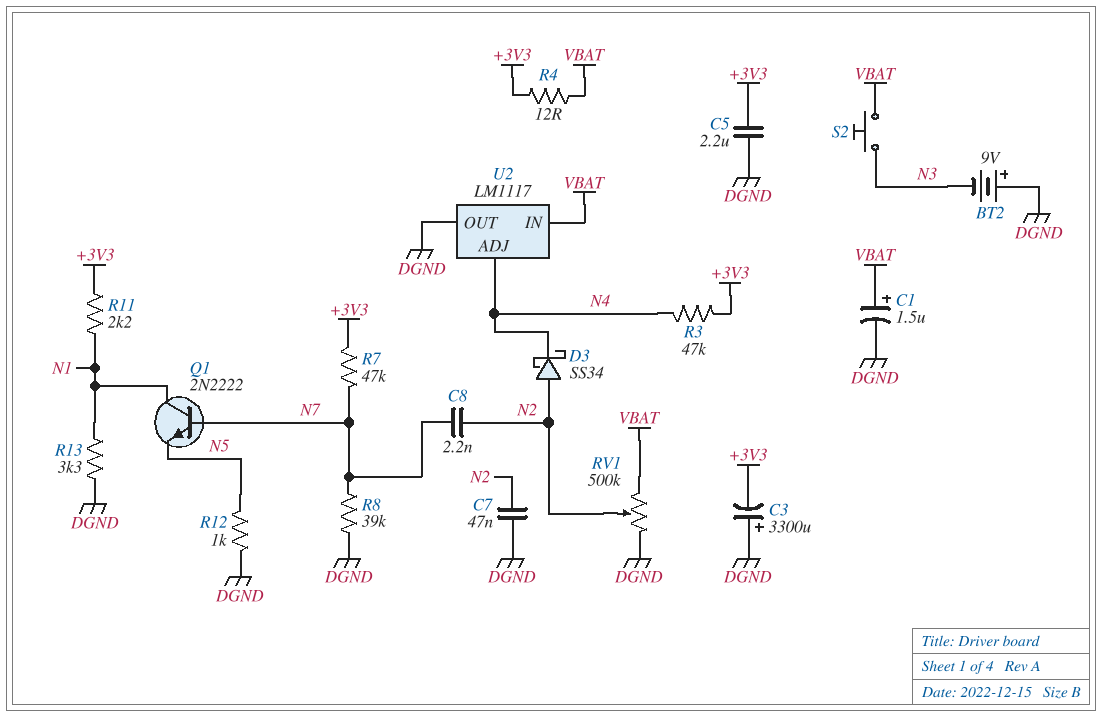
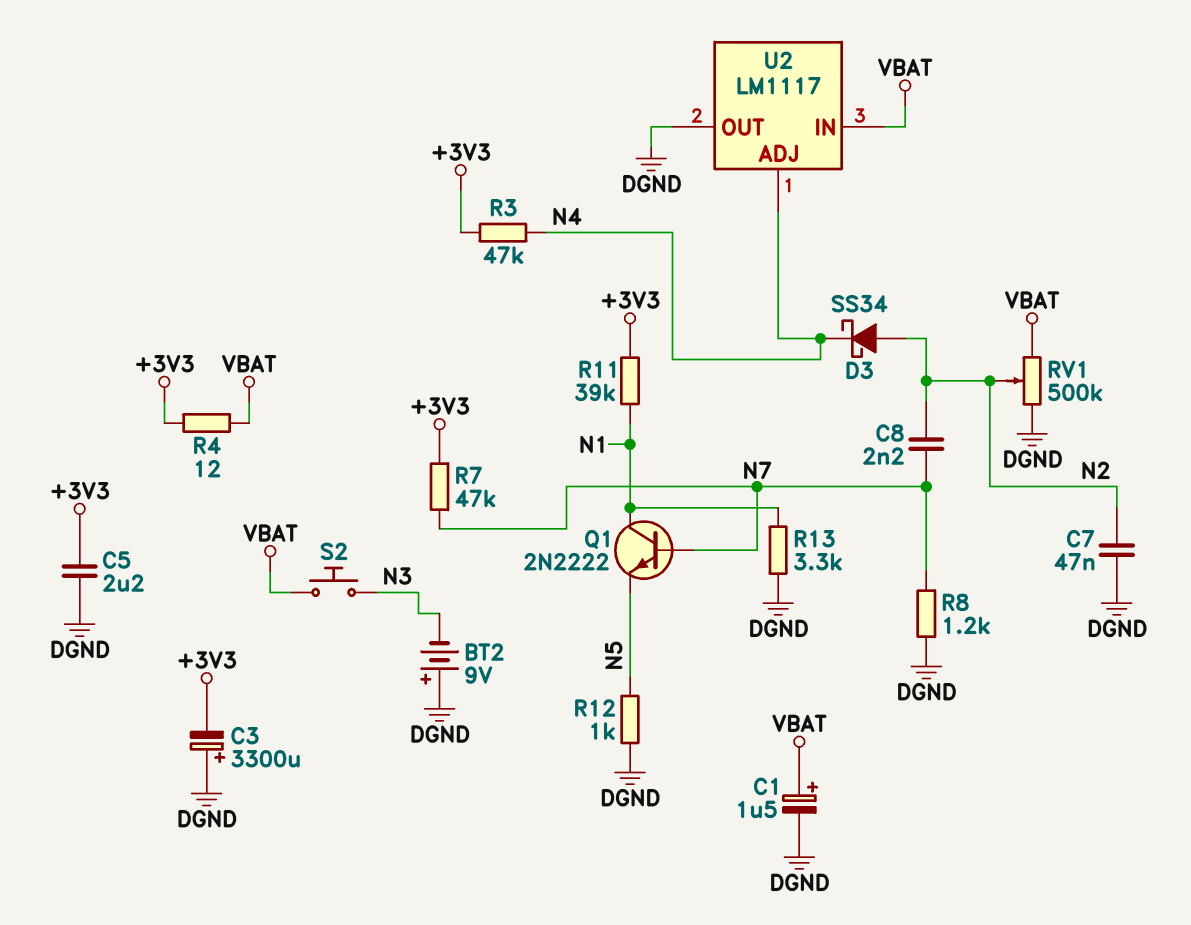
R8: 39k (DGND, N7) -> 1.2k (DGND, N7)
R11: 2.2k (+3V3, N1) -> 39k (+3V3, N1)

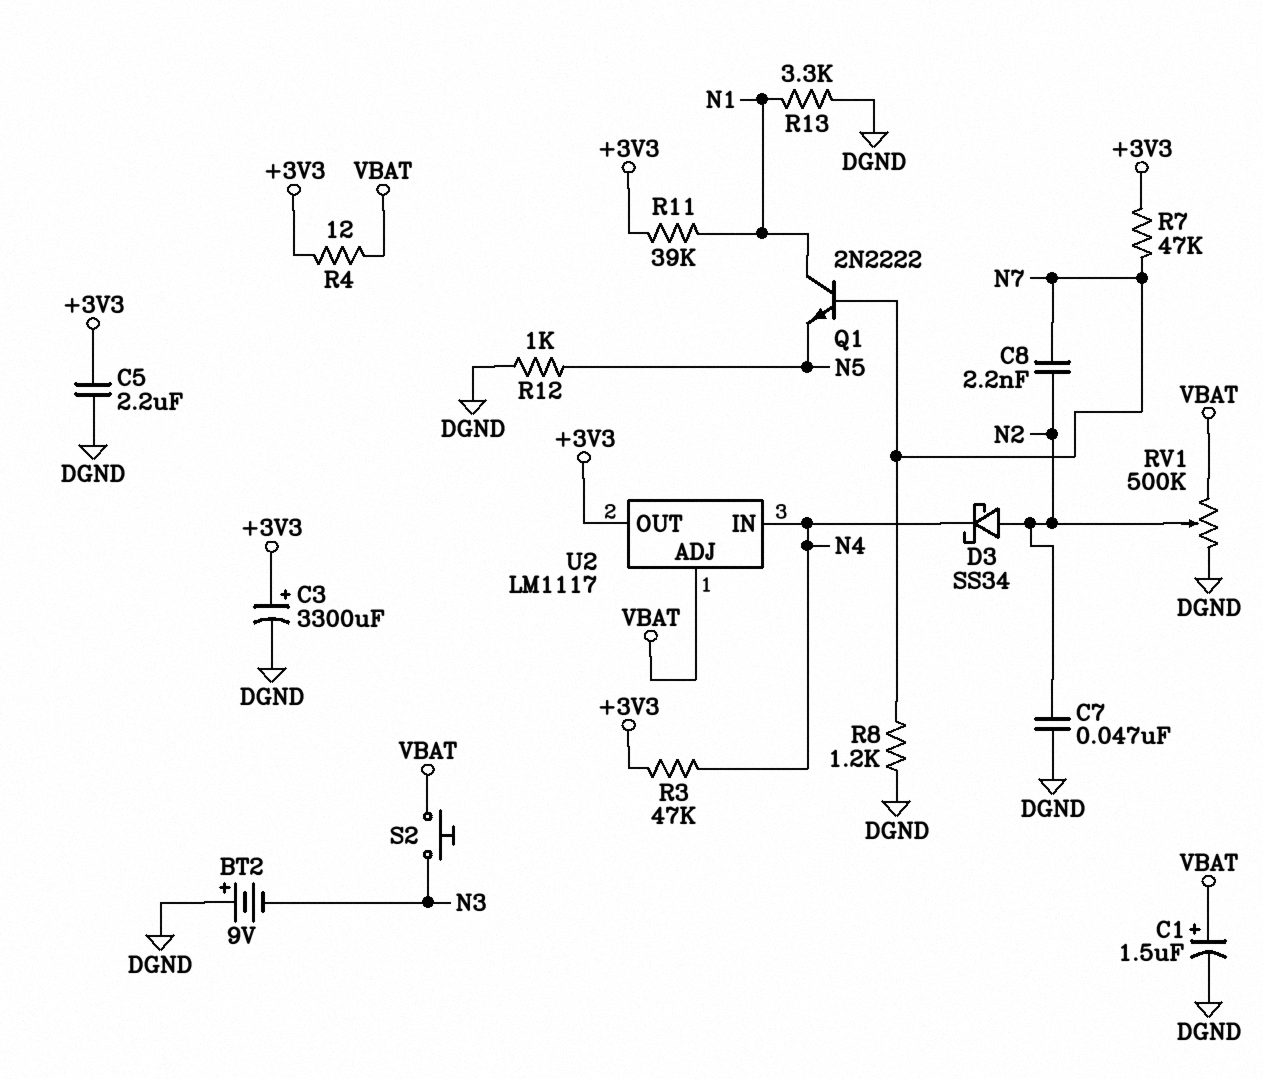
C3: 3300uF (plus DGND, minus +3V3) -> 3300uF (plus +3V3, minus DGND)
U2 pin ADJ: N4 -> VBAT
U2 pin IN: VBAT -> N4
U2 pin OUT: DGND -> +3V3

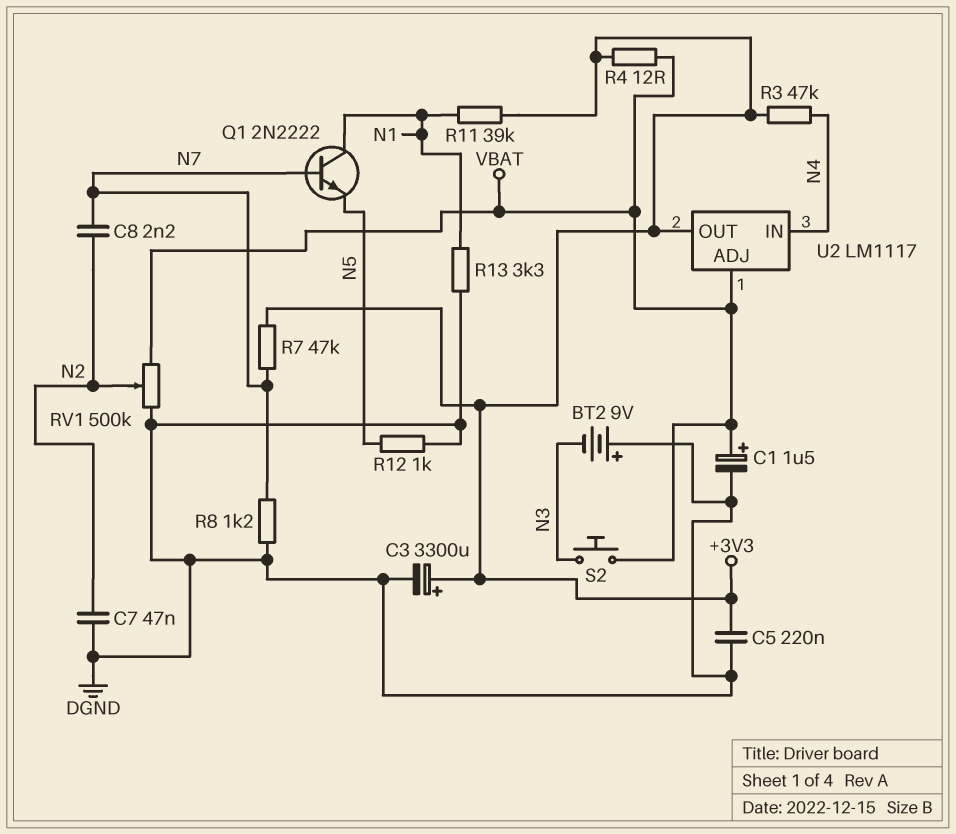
C5: 2.2uF (+3V3, DGND) -> 220nF (+3V3, DGND)
D3: schottky SS34 (A N2, K N4) -> none

